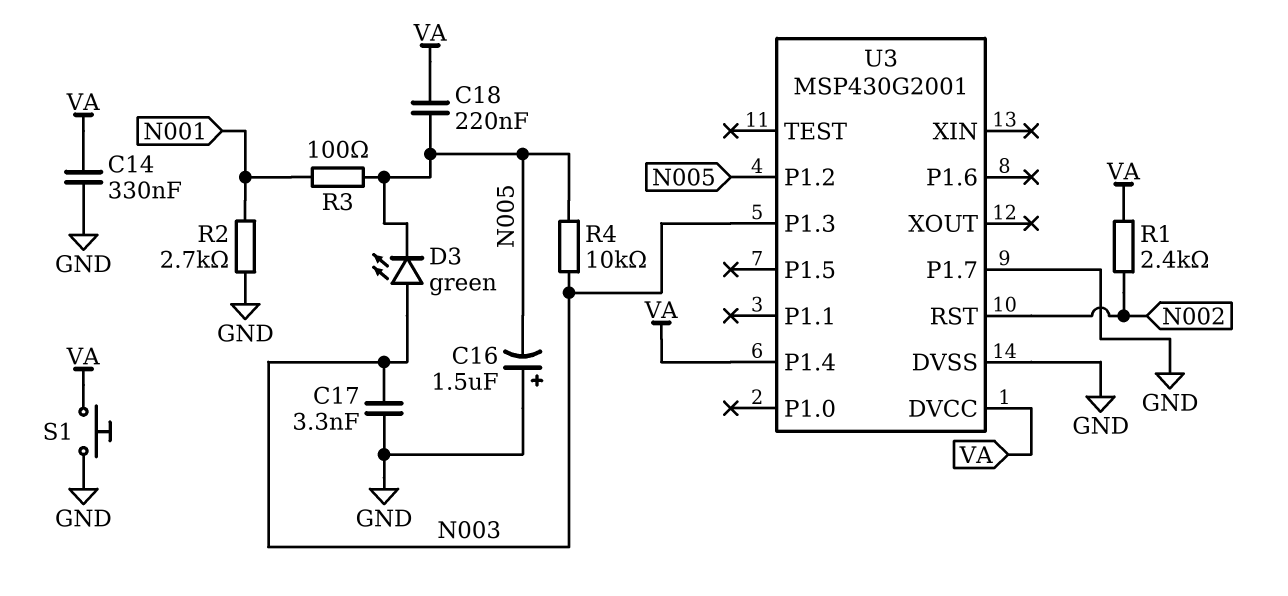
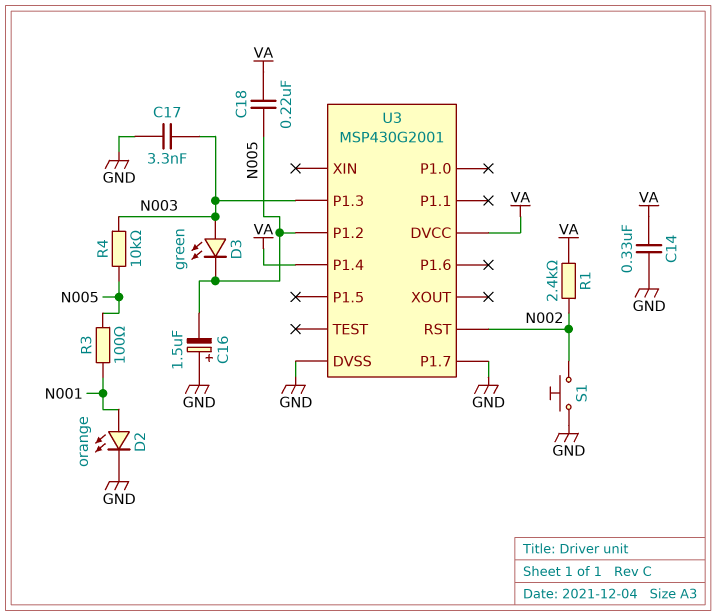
D2: none -> LED orange (A N001, K GND)
R2: 2.7k (GND, N001) -> none
S1: button (GND, VA) -> button (GND, N002)

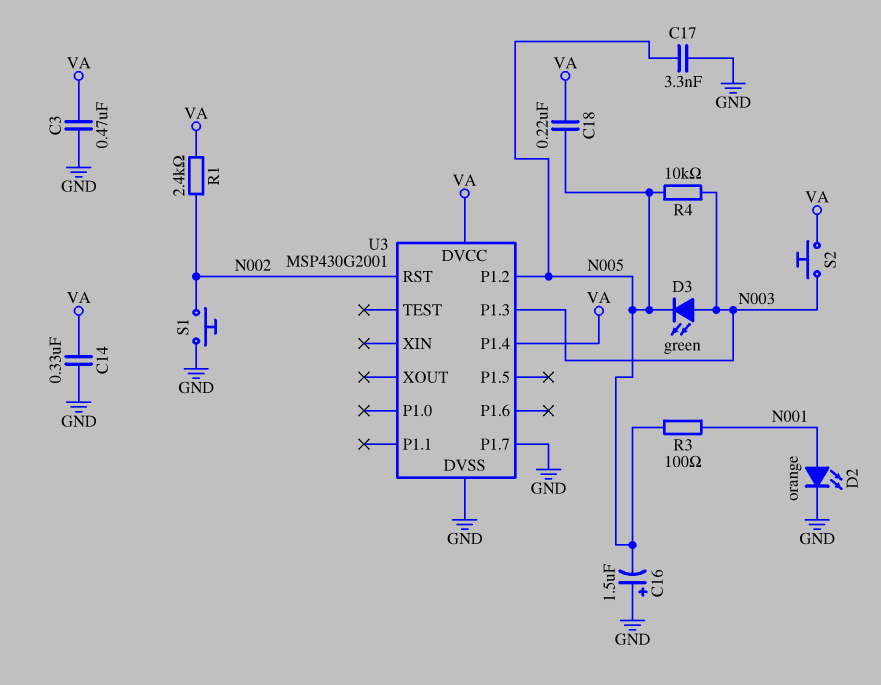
C3: none -> 470nF (GND, VA)
C17: 3.3nF (GND, N003) -> 3.3nF (GND, N005)
S2: none -> button (N003, VA)

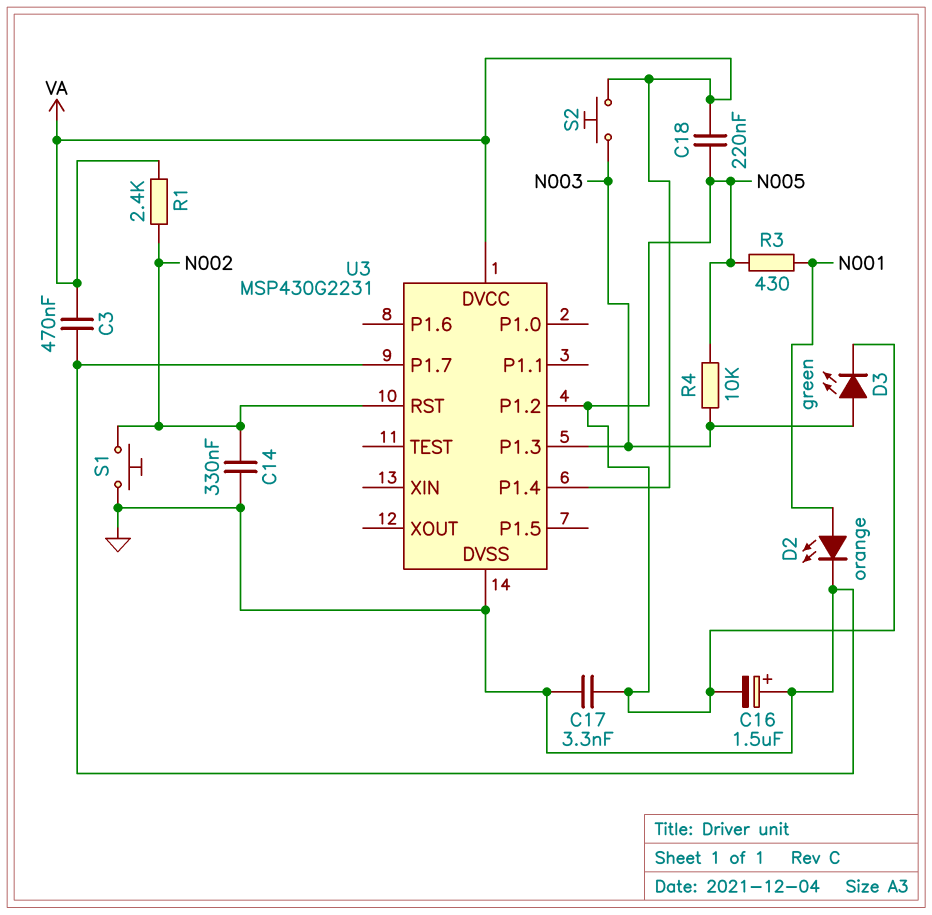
C14: 330nF (GND, VA) -> 330nF (GND, N002)
R3: 100 (N001, N005) -> 430 (N001, N005)
U3: MSP430G2001 -> MSP430G2231

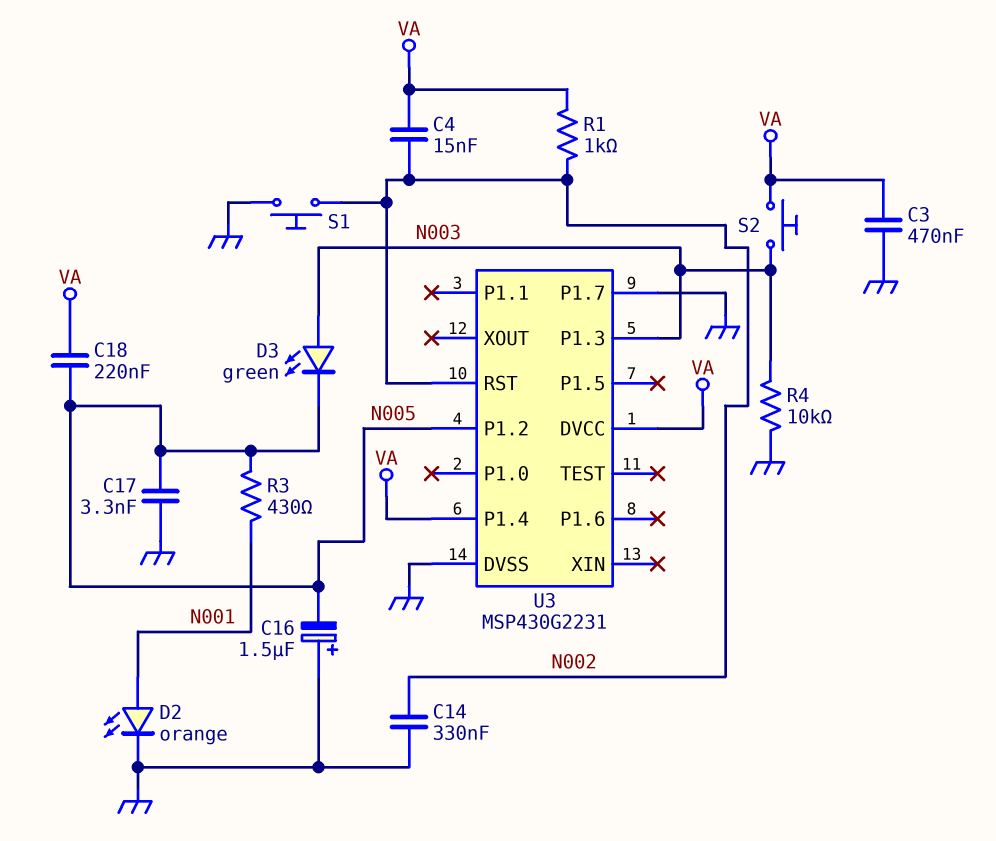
C4: none -> 15nF (N002, VA)
R1: 2.4k (N002, VA) -> 1k (N002, VA)
R4: 10k (N003, N005) -> 10k (GND, N003)

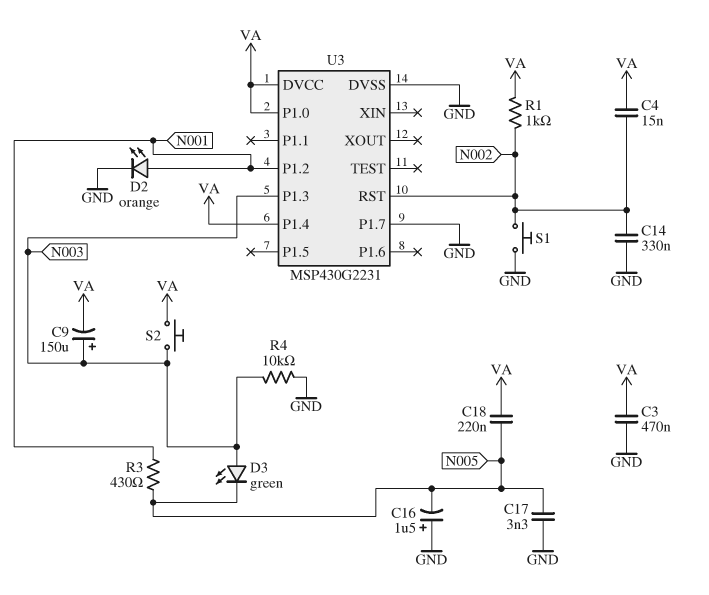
C9: none -> 150uF (plus N003, minus VA)
U3 pin P1.0: none -> VA
U3 pin P1.2: N005 -> N001

